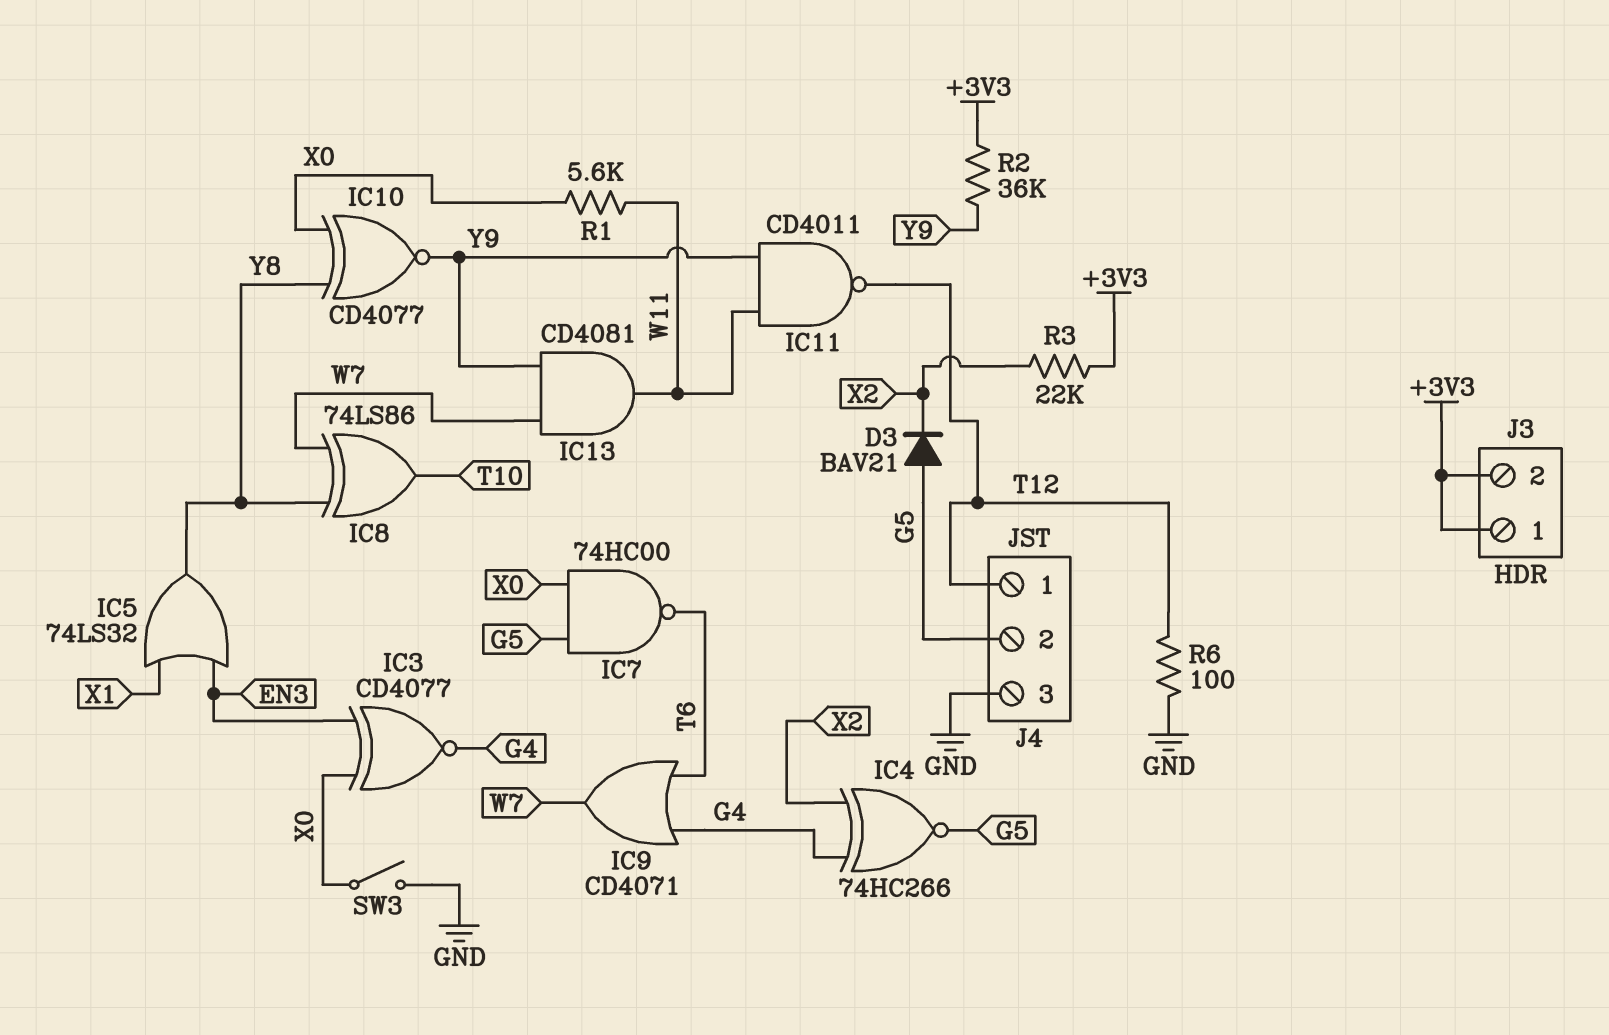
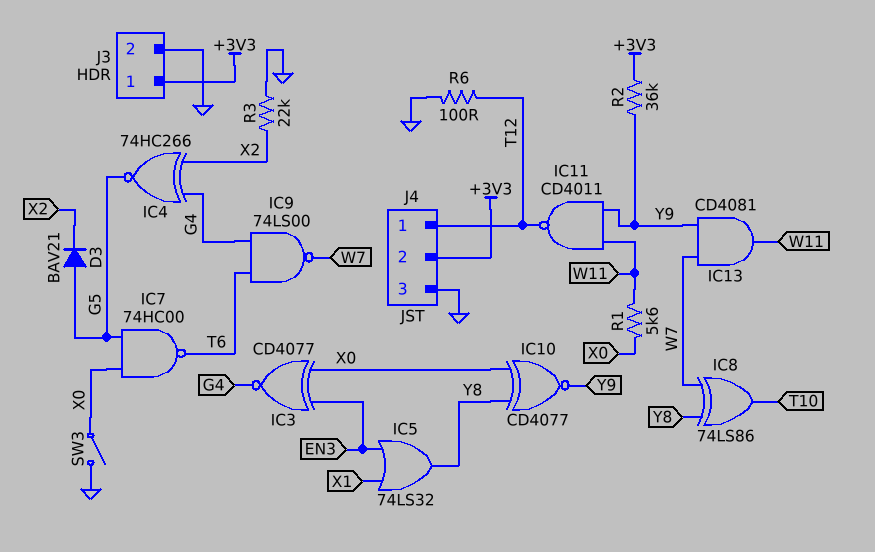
IC9: OR CD4071 (in G4, in T6, out W7) -> NAND 74LS00 (in G4, in T6, out W7)
J3 pin 2: +3V3 -> GND
J4 pin 2: G5 -> +3V3
R3: 22k (+3V3, X2) -> 22k (GND, X2)

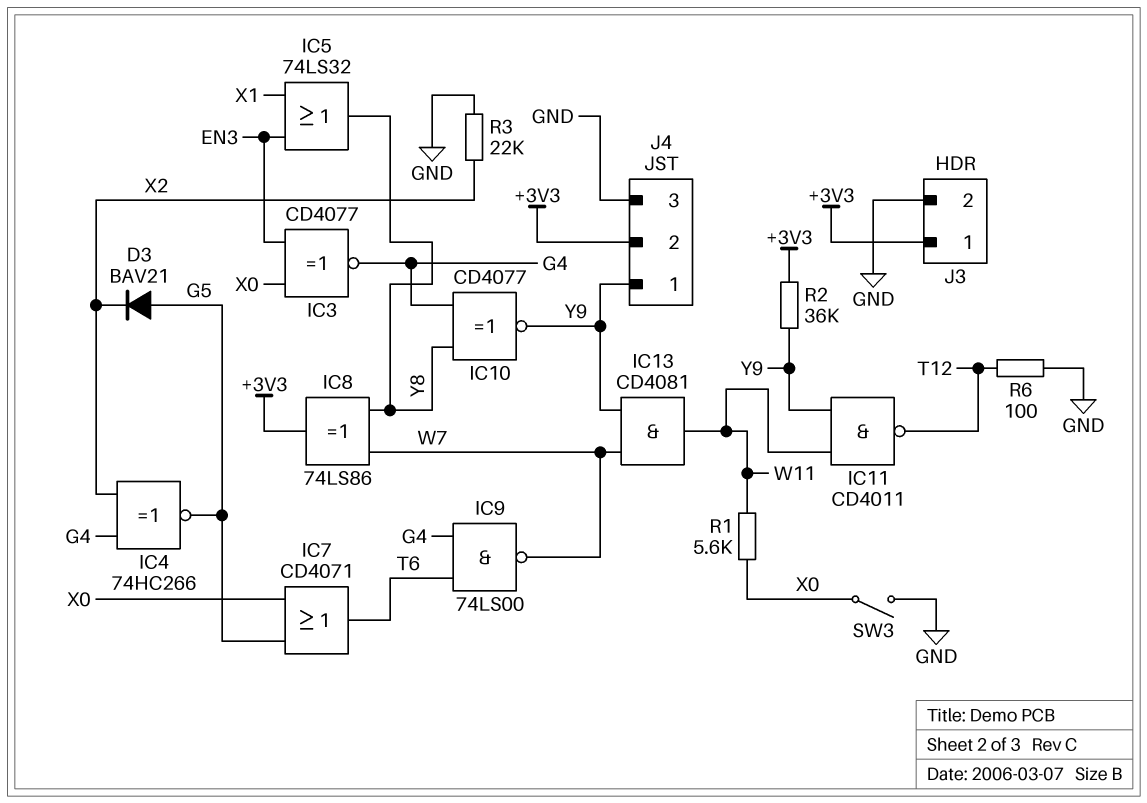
IC7: NAND 74HC00 (in G5, in X0, out T6) -> OR CD4071 (in G5, in X0, out T6)
IC8: XOR 74LS86 (in W7, in Y8, out T10) -> XOR 74LS86 (in W7, in Y8, out +3V3)
IC10: XNOR CD4077 (in X0, in Y8, out Y9) -> XNOR CD4077 (in G4, in Y8, out Y9)
J4 pin 1: T12 -> Y9

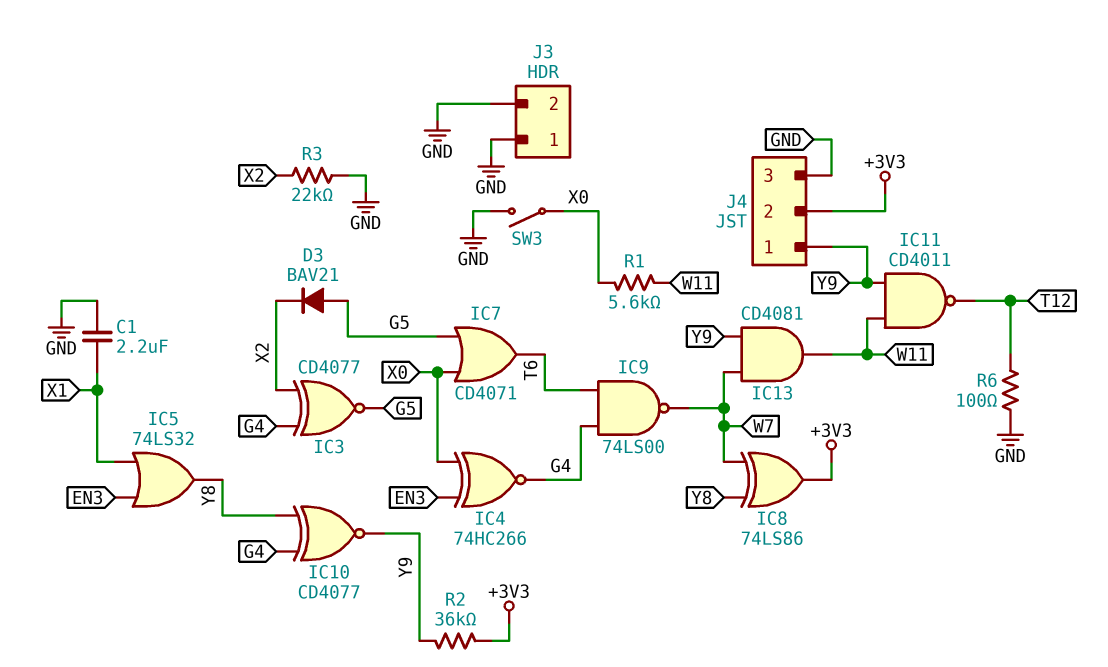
C1: none -> 2.2uF (GND, X1)
IC3: XNOR CD4077 (in EN3, in X0, out G4) -> XNOR CD4077 (in G4, in X2, out G5)
IC4: XNOR 74HC266 (in G4, in X2, out G5) -> XNOR 74HC266 (in EN3, in X0, out G4)
J3 pin 1: +3V3 -> GND

